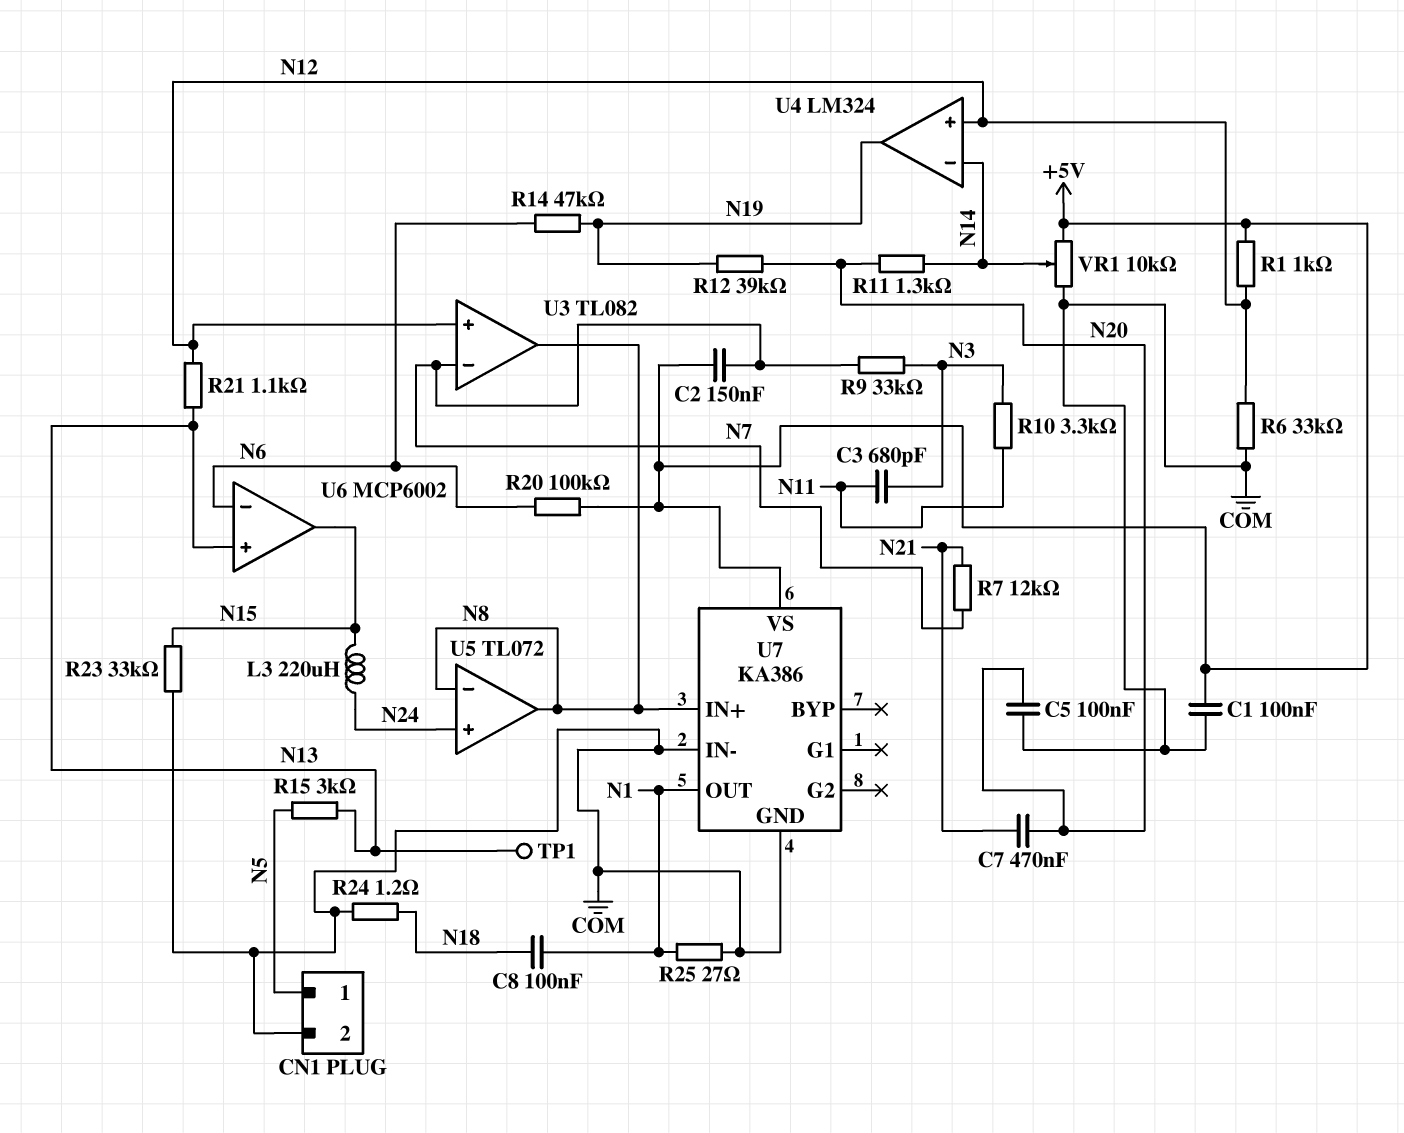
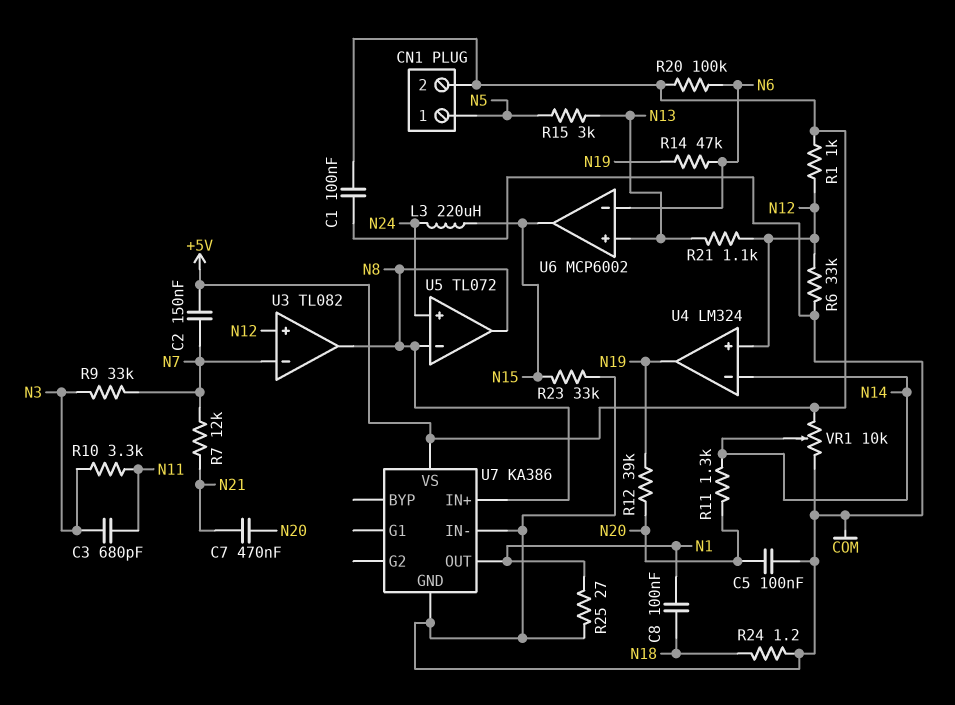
CN1 pin 2: COM -> +5V
TP1: test point (N13) -> none

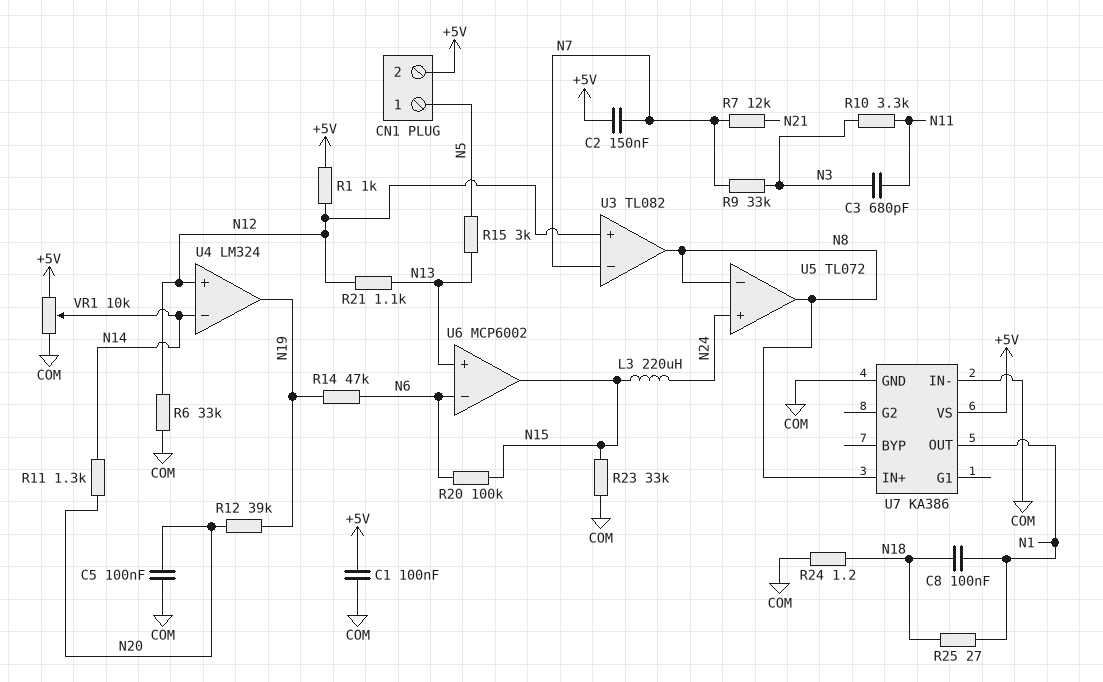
C7: 470nF (N20, N21) -> none
R20: 100k (+5V, N6) -> 100k (N6, N15)
R25: 27 (COM, N1) -> 27 (N1, N18)

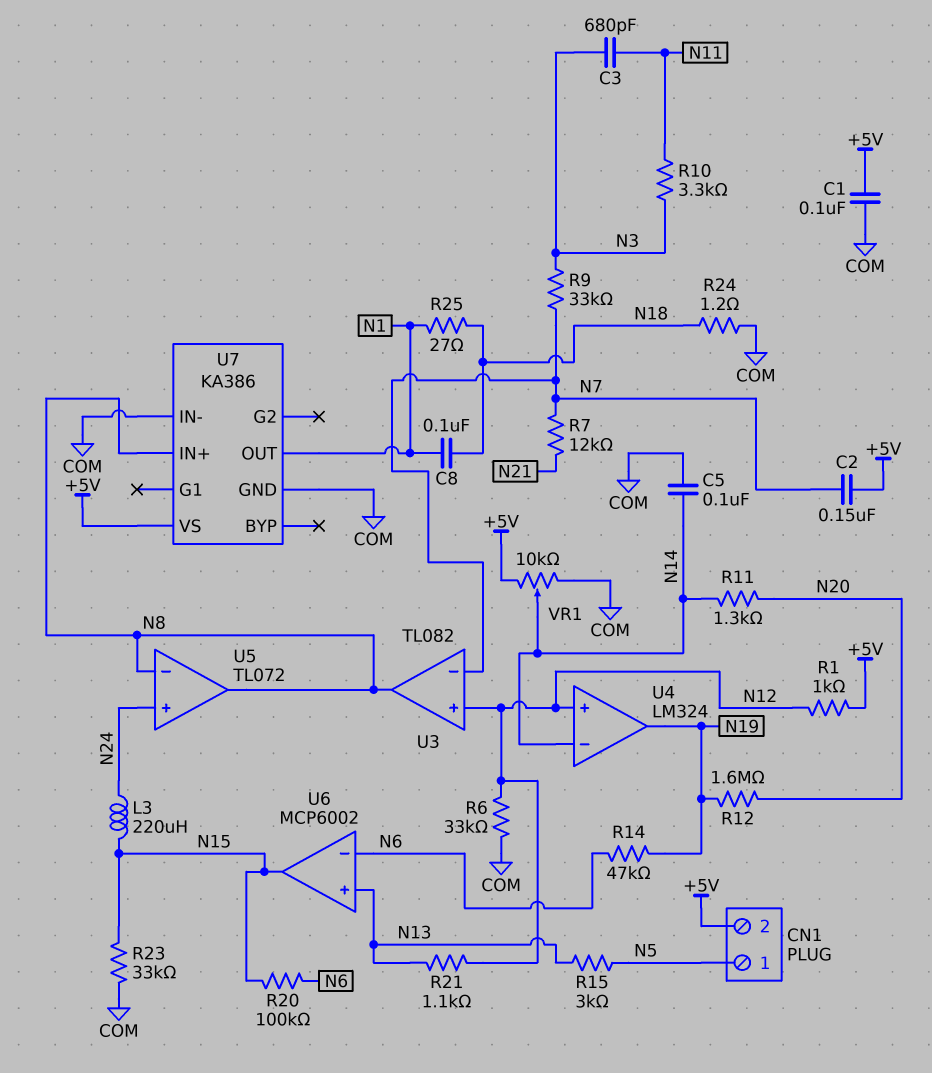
C5: 100nF (COM, N20) -> 100nF (COM, N14)
R12: 39k (N19, N20) -> 1.6M (N19, N20)

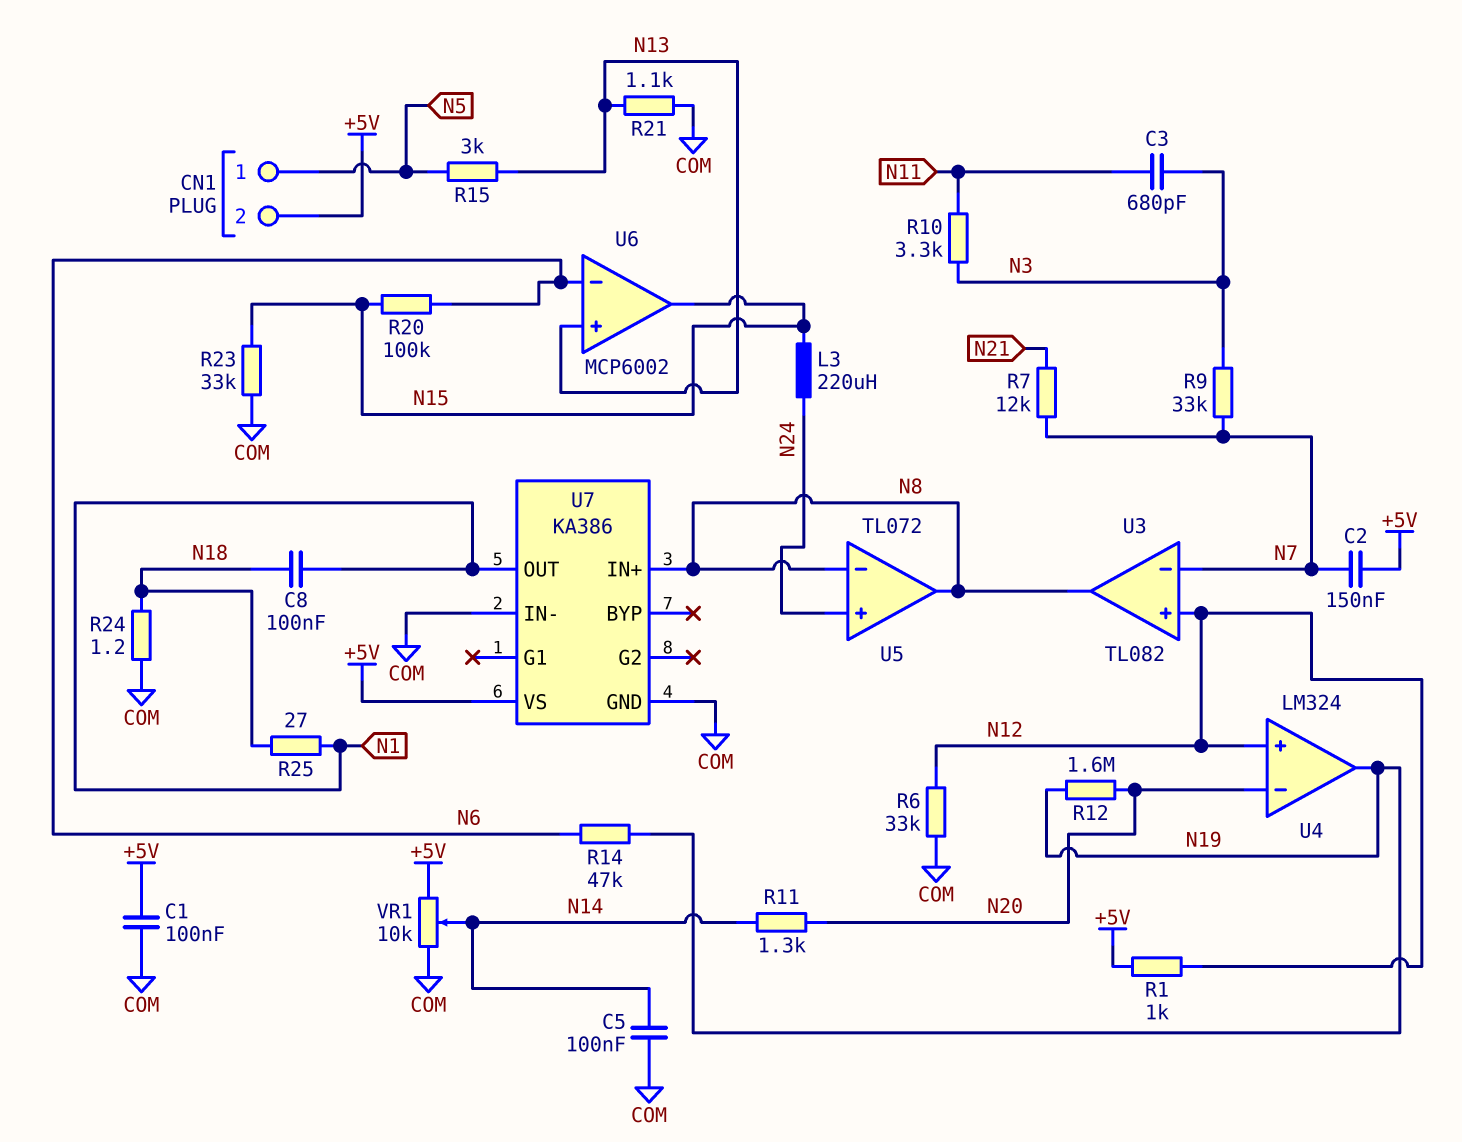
R21: 1.1k (N12, N13) -> 1.1k (COM, N13)
U4 pin in-: N14 -> N20

